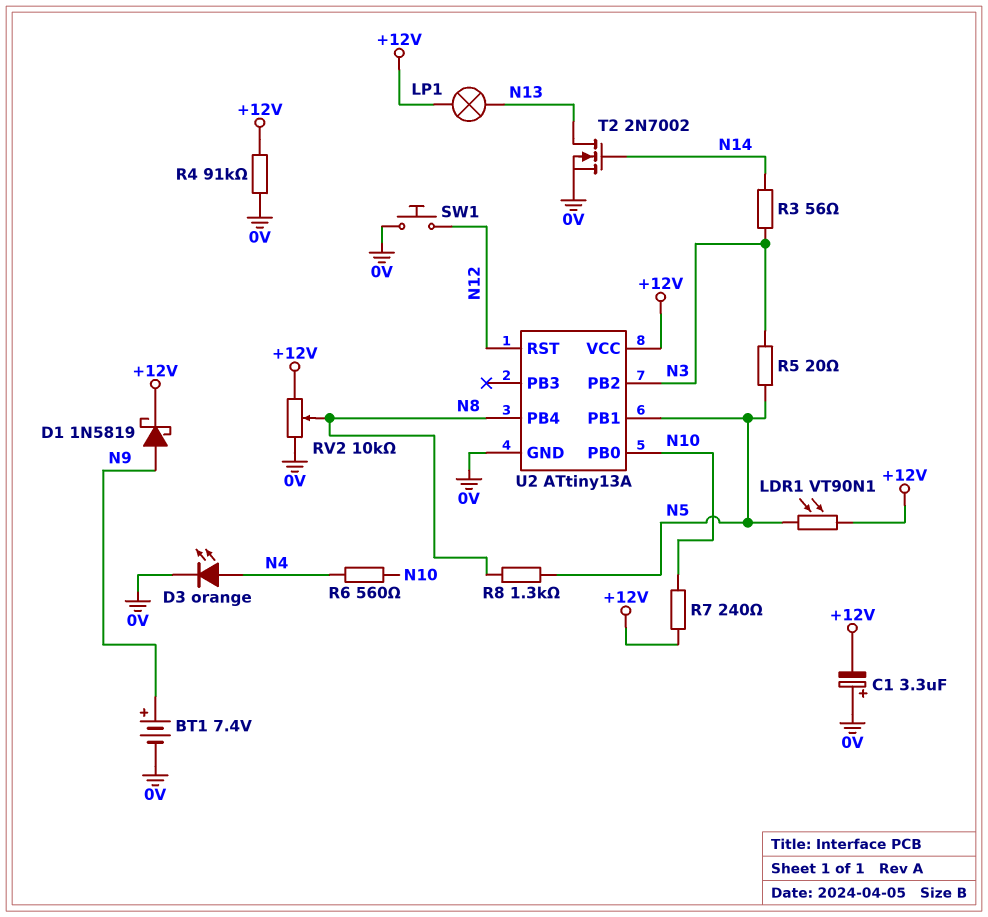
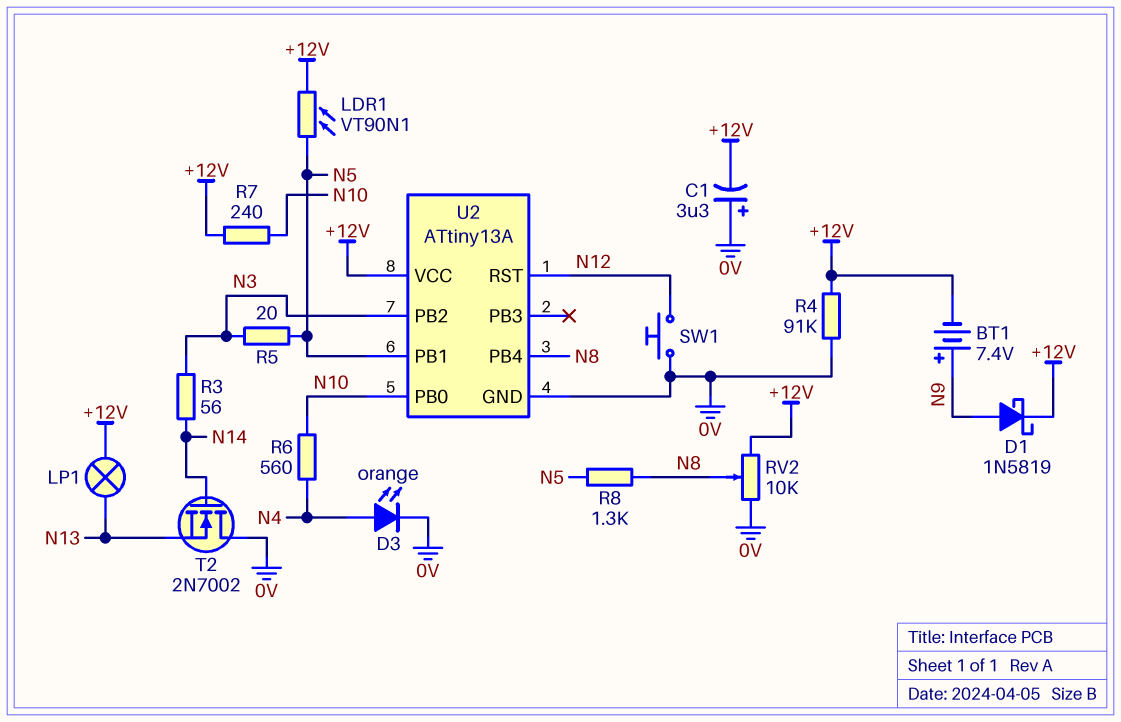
BT1: 7.4V (plus N9, minus 0V) -> 7.4V (plus N9, minus +12V)
T2: NMOS 2N7002 (G N14, D N13, S 0V) -> NMOS 2N7002 (G N14, D 0V, S N13)

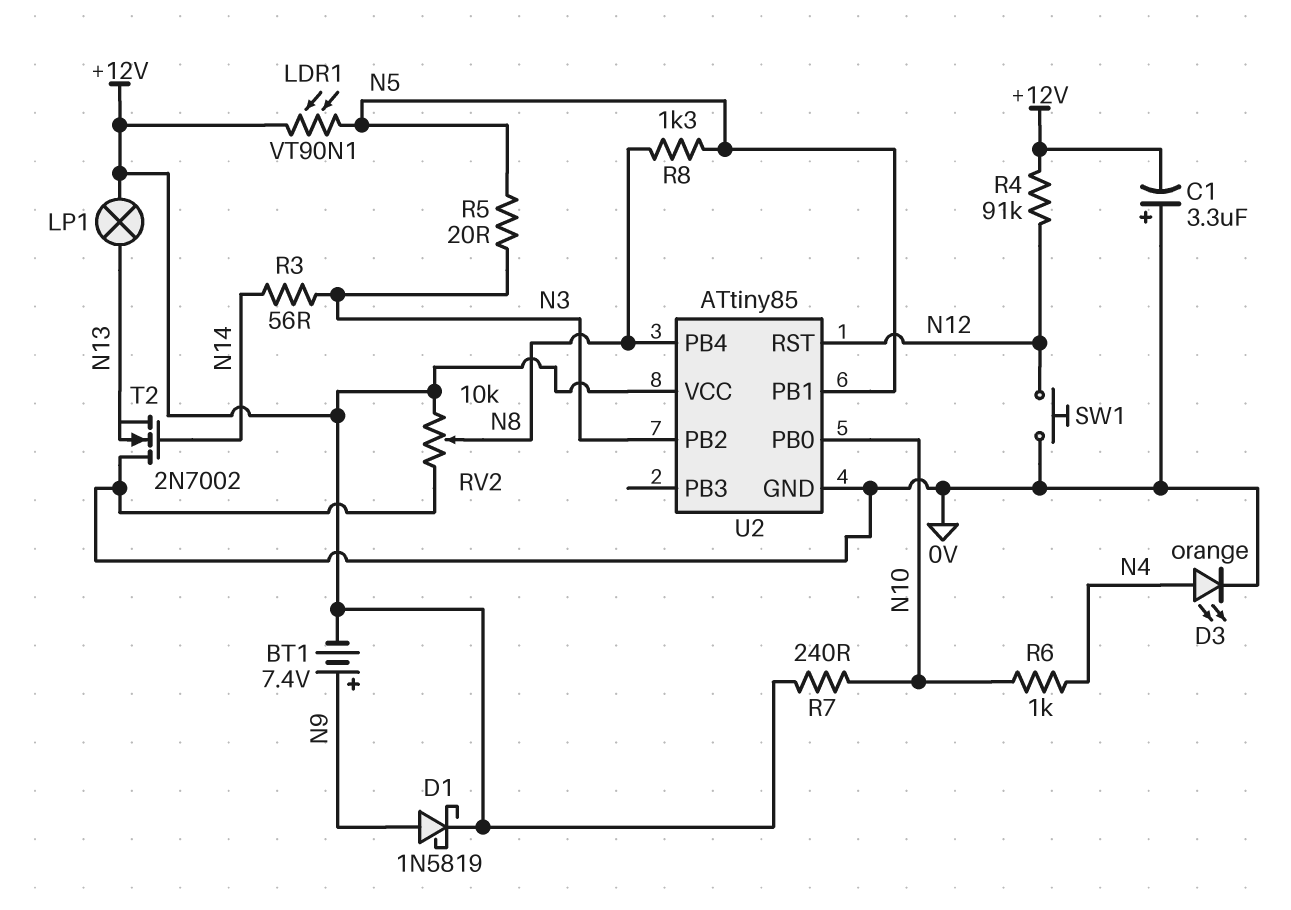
R4: 91k (+12V, 0V) -> 91k (+12V, N12)
R6: 560 (N4, N10) -> 1k (N4, N10)
U2: ATtiny13A -> ATtiny85

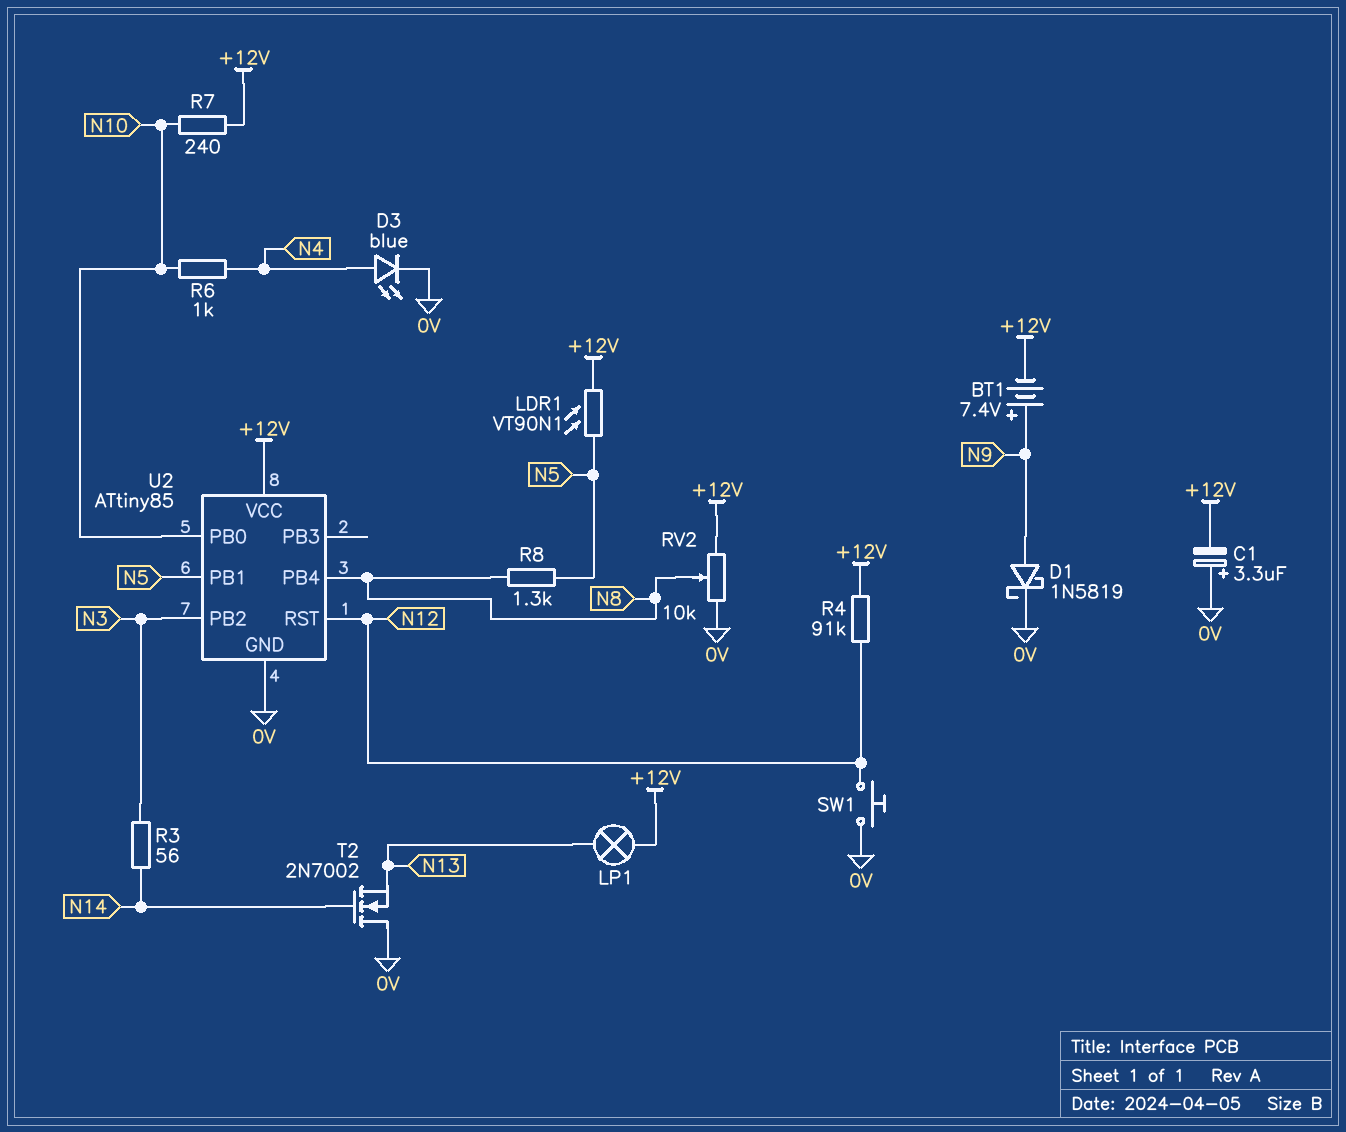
D1: schottky 1N5819 (A N9, K +12V) -> schottky 1N5819 (A N9, K 0V)
D3: LED orange (A N4, K 0V) -> LED blue (A N4, K 0V)
R5: 20 (N3, N5) -> none

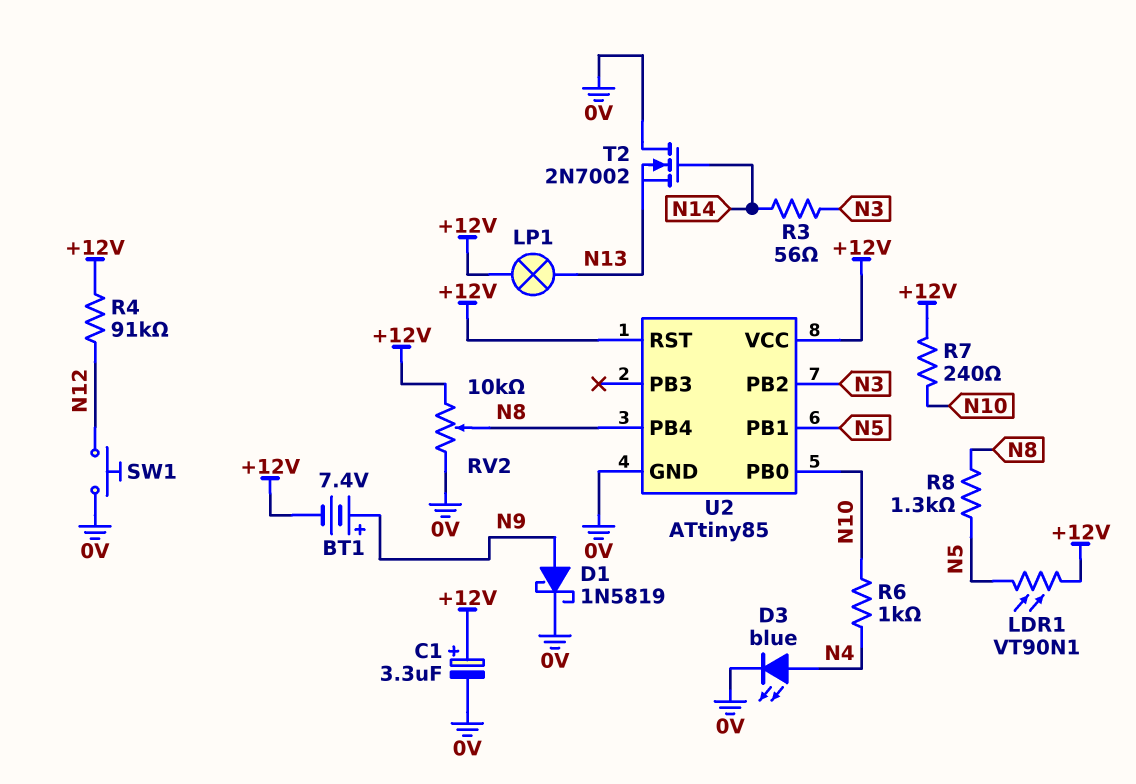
C1: 3.3uF (plus 0V, minus +12V) -> 3.3uF (plus +12V, minus 0V)
U2 pin RST: N12 -> +12V

